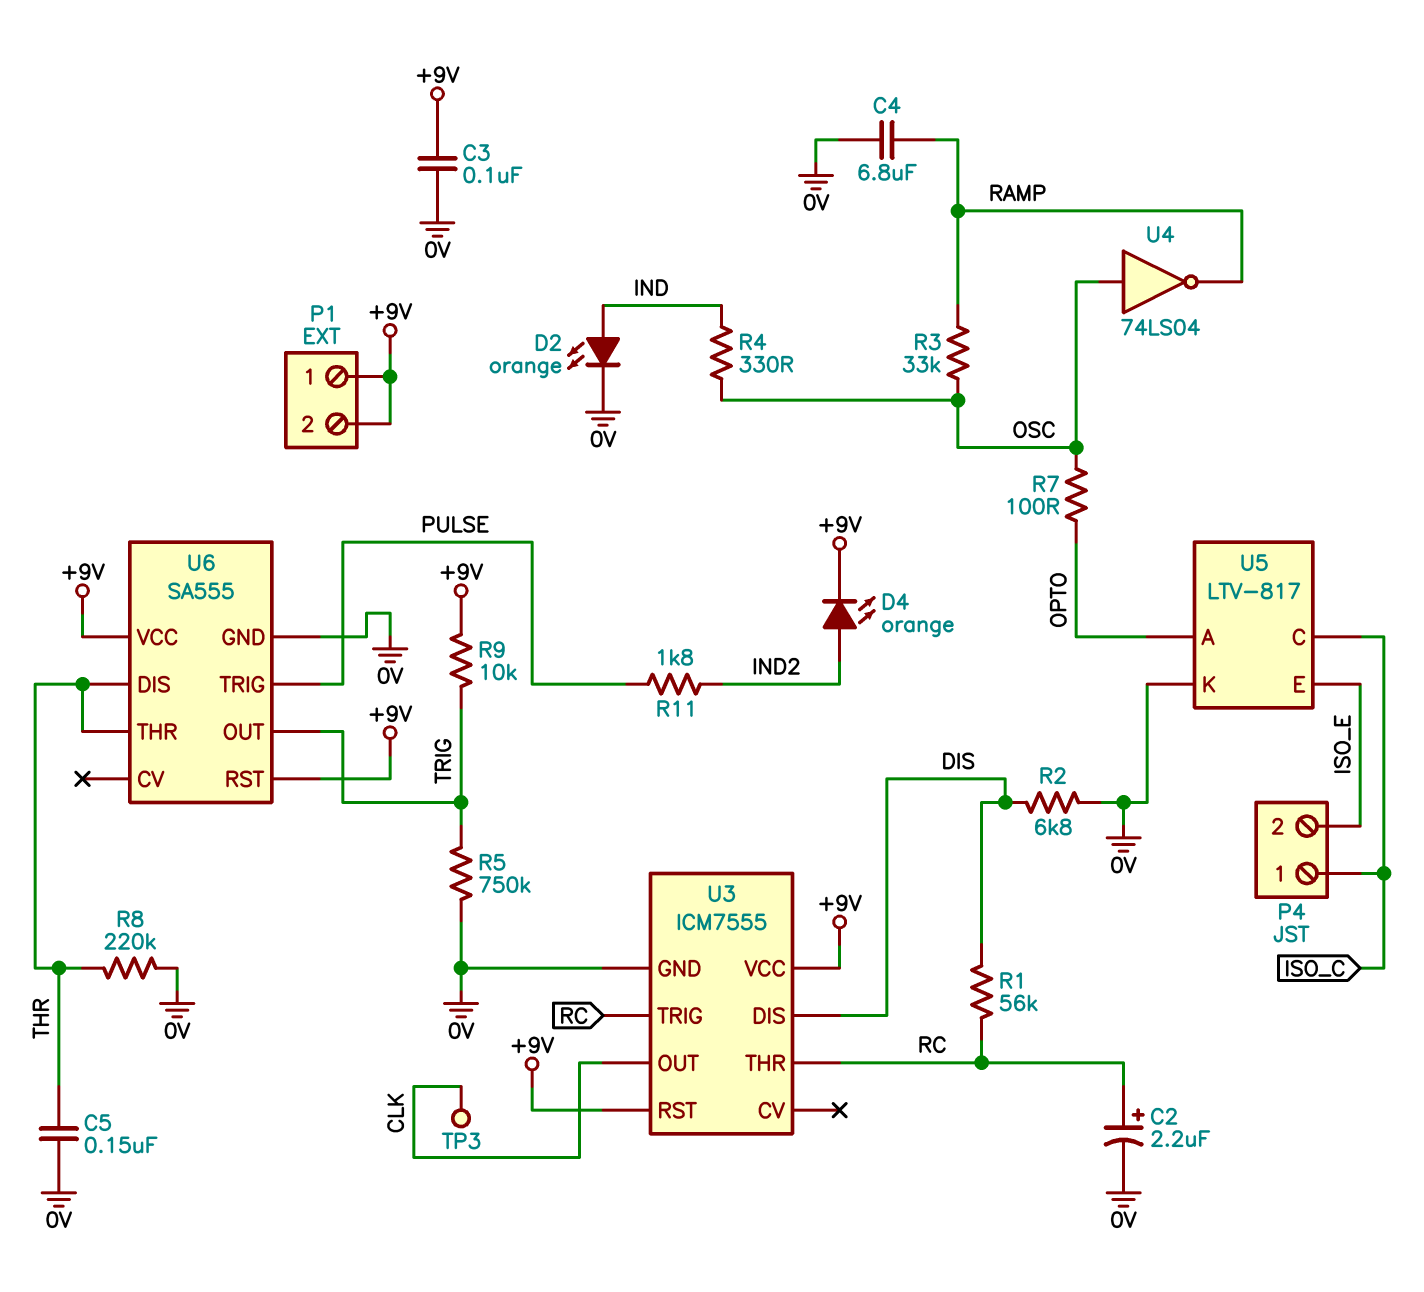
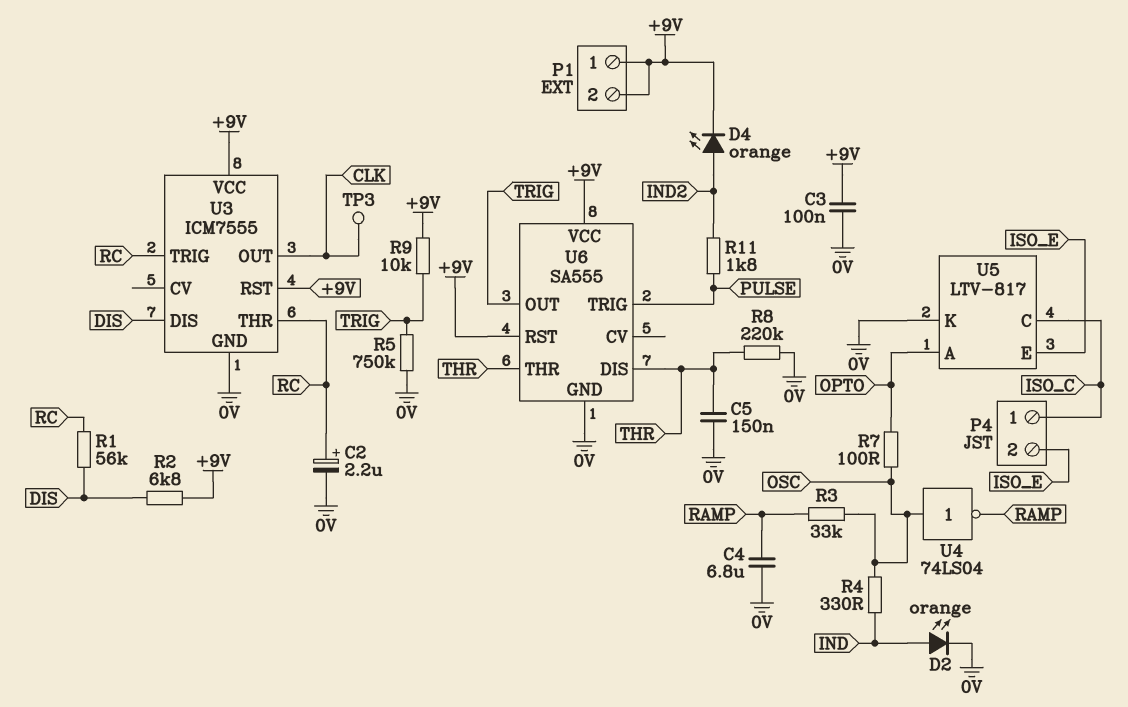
R2: 6.8k (0V, DIS) -> 6.8k (+9V, DIS)

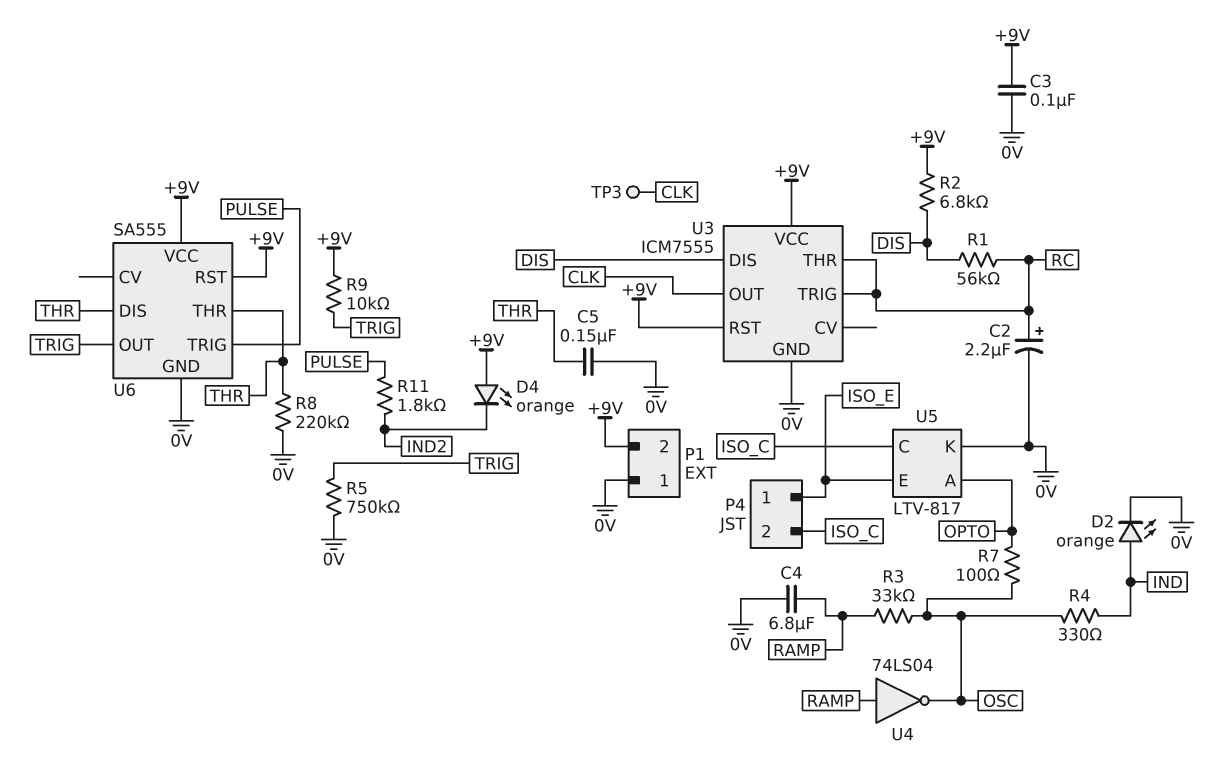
D4: LED orange (A IND2, K +9V) -> LED orange (A +9V, K IND2)
P1 pin 1: +9V -> 0V
P4 pin 1: ISO_C -> ISO_E
P4 pin 2: ISO_E -> ISO_C
U4: NOT 74LS04 (in OSC, out RAMP) -> NOT 74LS04 (in RAMP, out OSC)

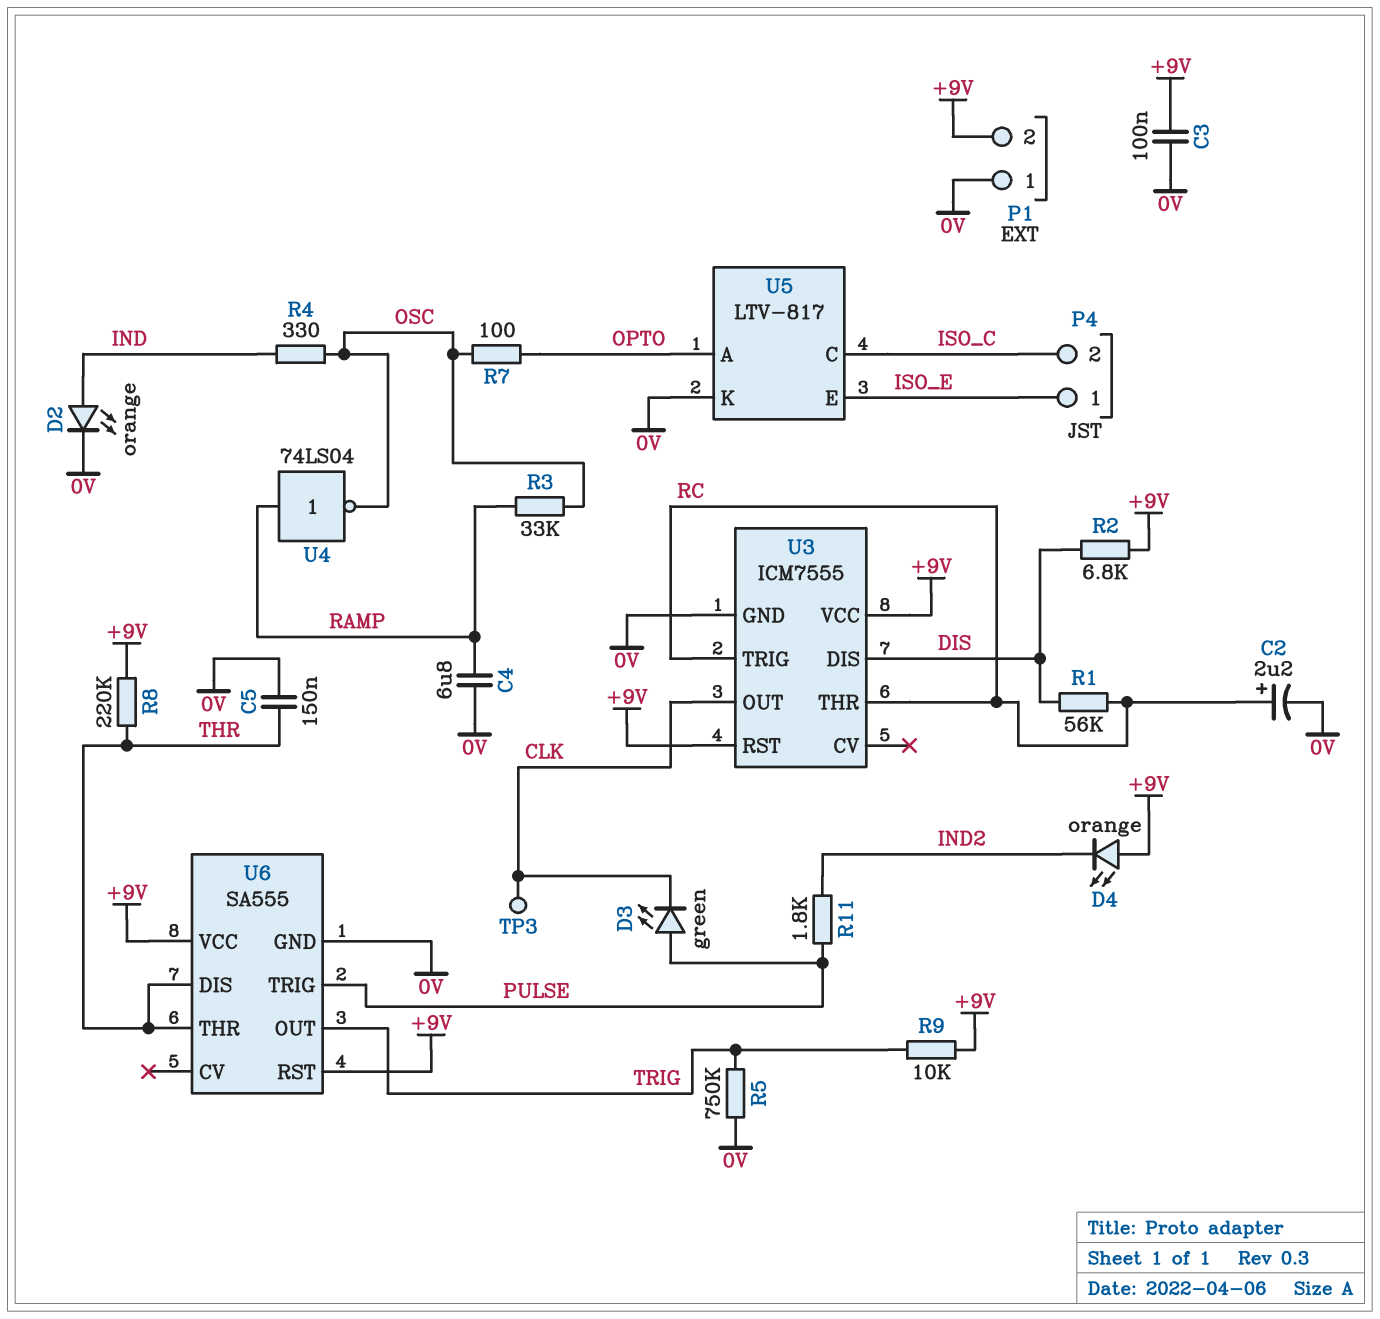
D3: none -> LED green (A PULSE, K CLK)
R8: 220k (0V, THR) -> 220k (+9V, THR)

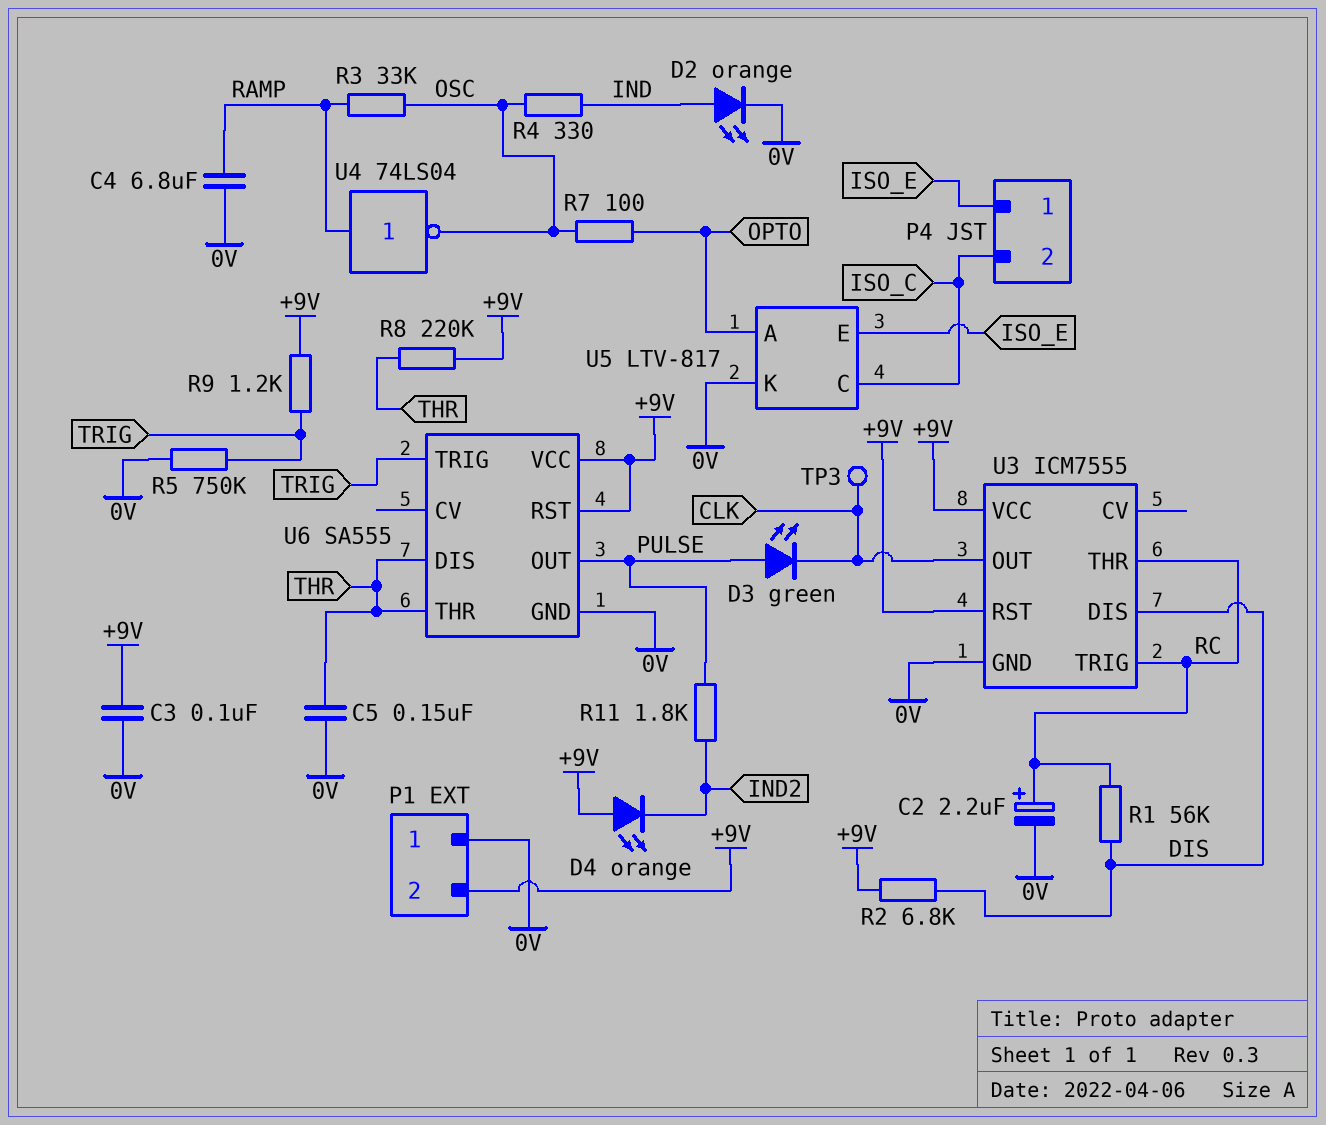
R9: 10k (+9V, TRIG) -> 1.2k (+9V, TRIG)
U6 pin OUT: TRIG -> PULSE
U6 pin TRIG: PULSE -> TRIG

